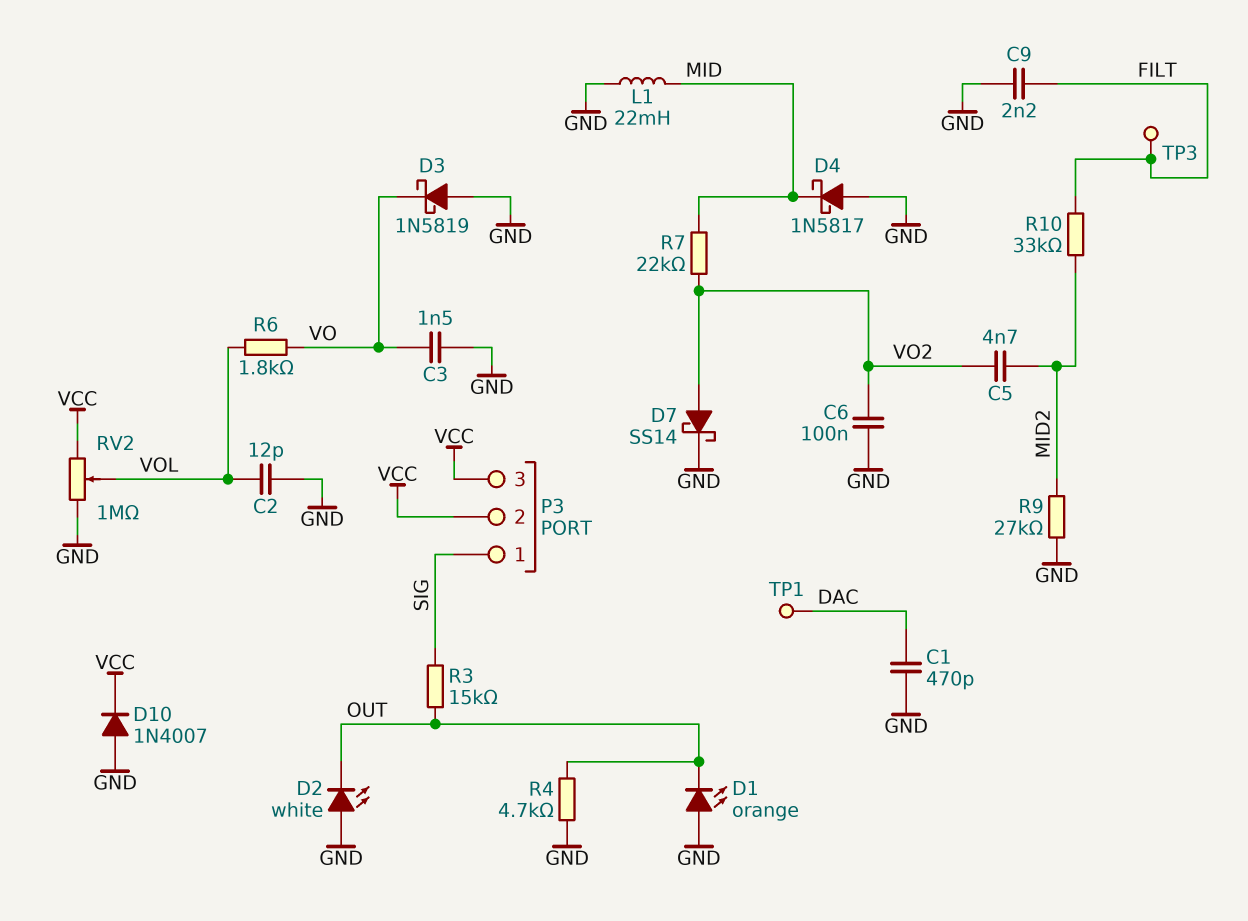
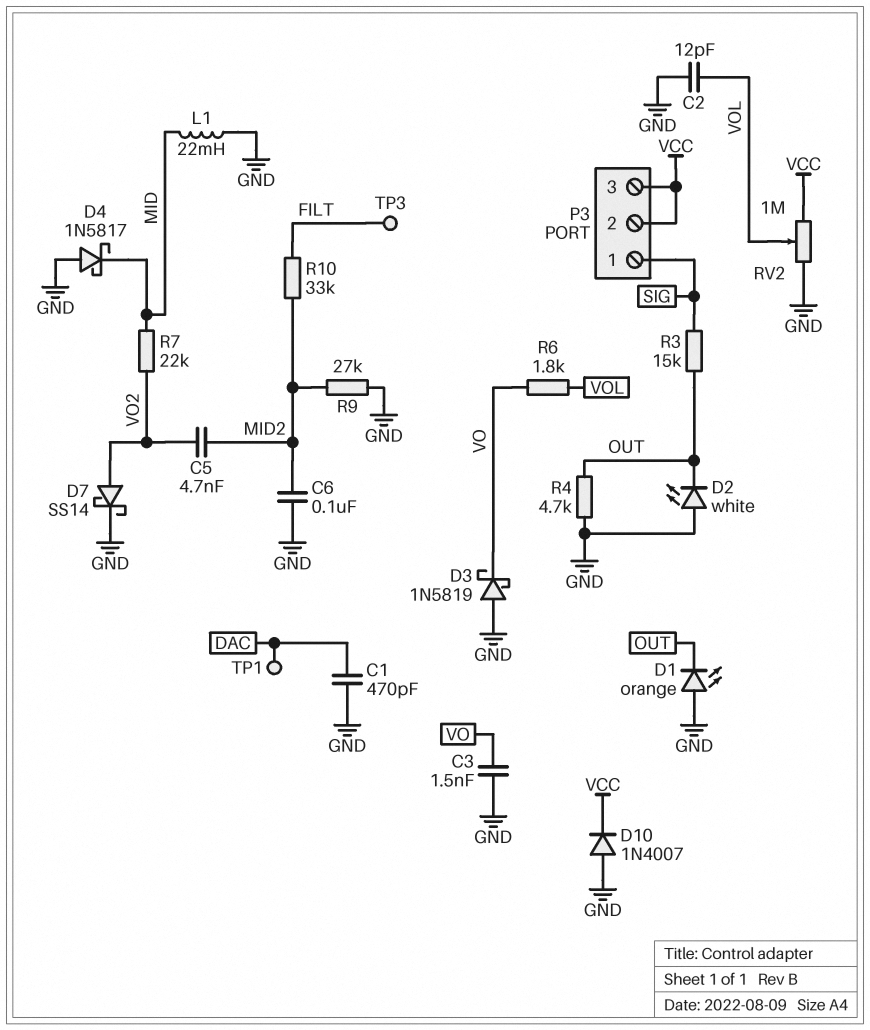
C6: 100nF (GND, VO2) -> 100nF (GND, MID2)
C9: 2.2nF (FILT, GND) -> none

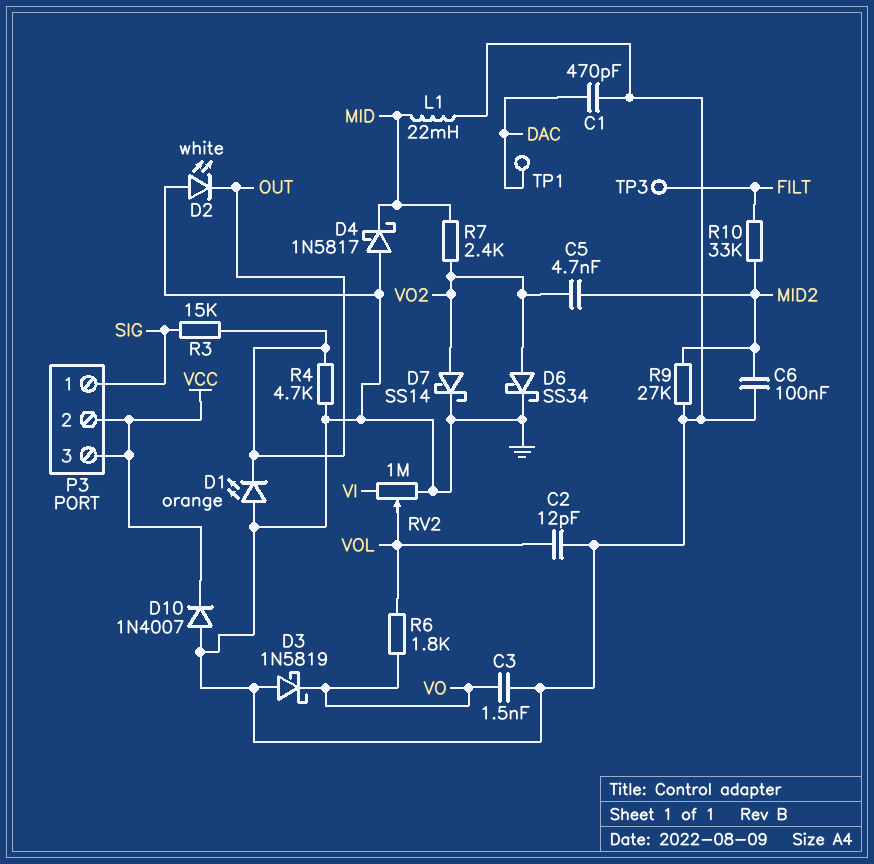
D6: none -> schottky SS34 (A VO2, K GND)
R7: 22k (MID, VO2) -> 2.4k (MID, VO2)
RV2: 1M (GND, VCC, wiper VOL) -> 1M (GND, VI, wiper VOL)

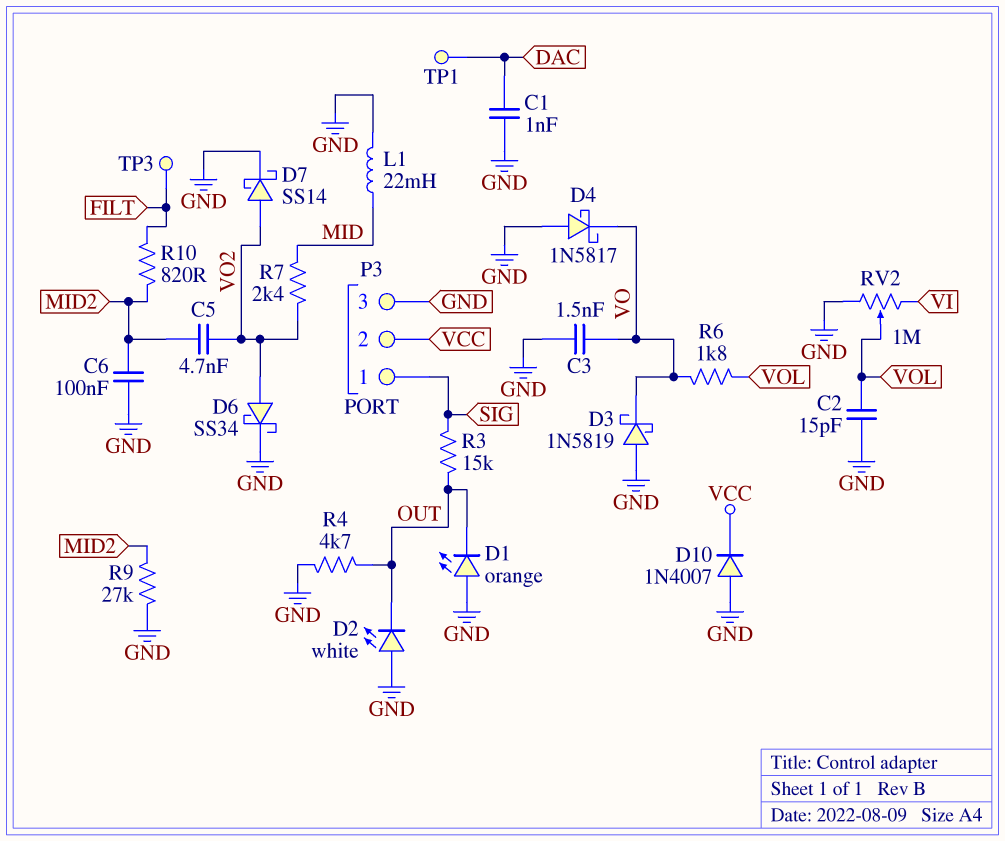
C1: 470pF (DAC, GND) -> 1nF (DAC, GND)
C2: 12pF (GND, VOL) -> 15pF (GND, VOL)
D4: schottky 1N5817 (A GND, K MID) -> schottky 1N5817 (A GND, K VO)
P3 pin 3: VCC -> GND
R10: 33k (FILT, MID2) -> 820 (FILT, MID2)

